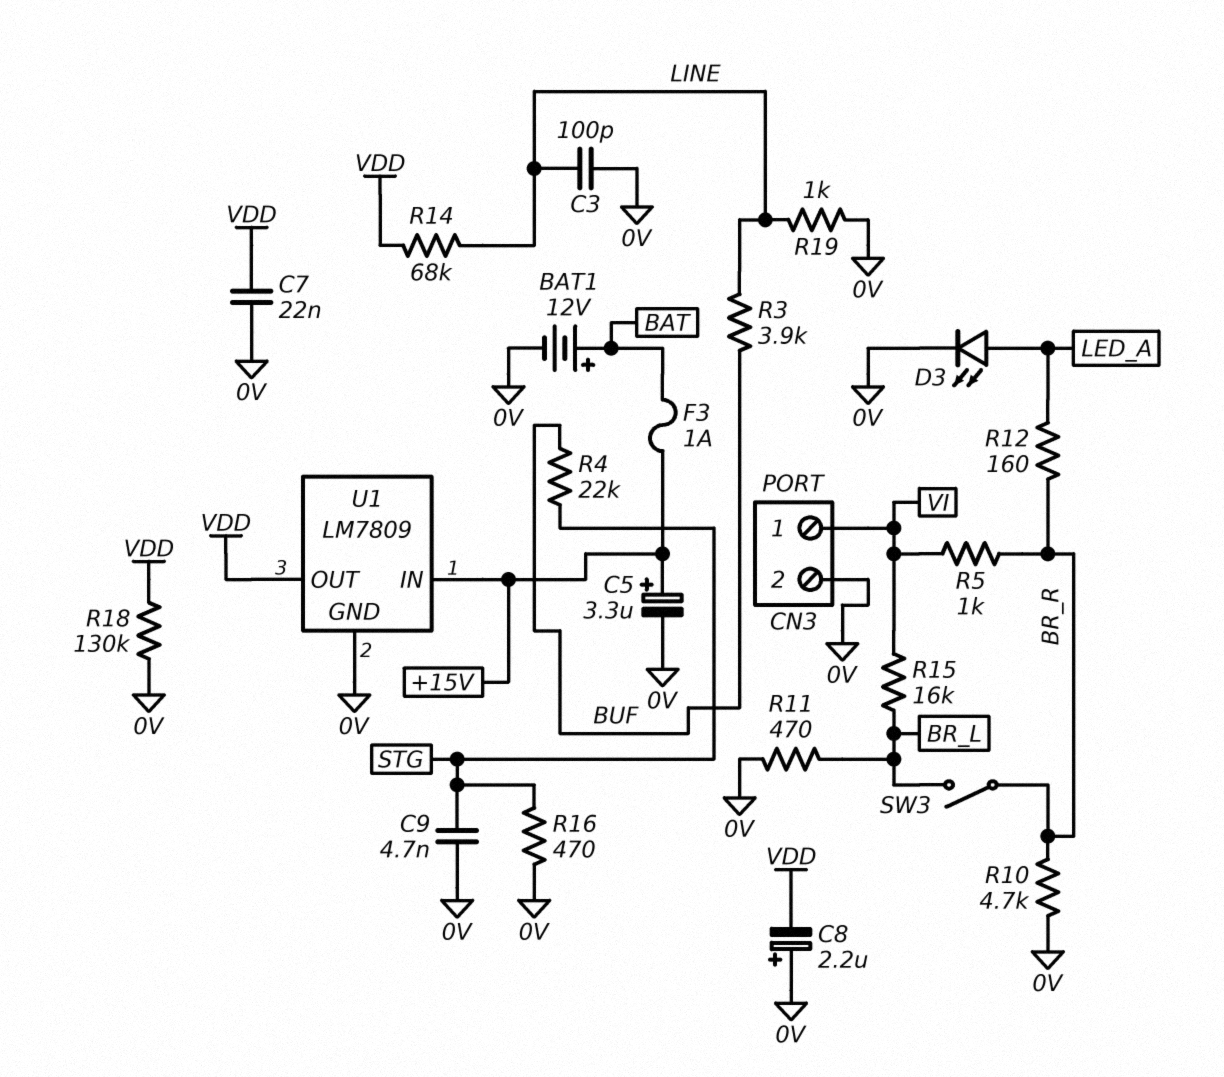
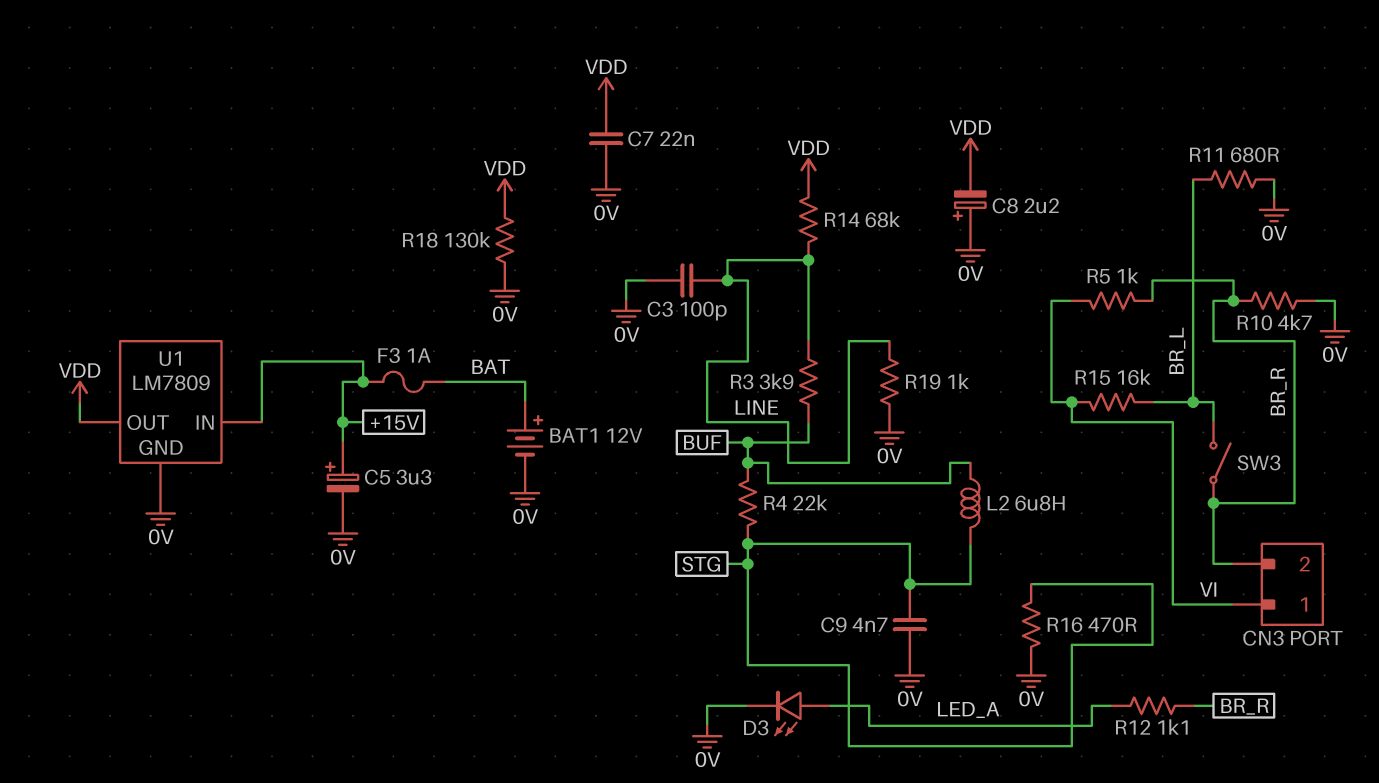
CN3 pin 2: 0V -> BR_R
L2: none -> 6.8uH (BUF, STG)
R11: 470 (0V, BR_L) -> 680 (0V, BR_L)
R12: 160 (BR_R, LED_A) -> 1.1k (BR_R, LED_A)

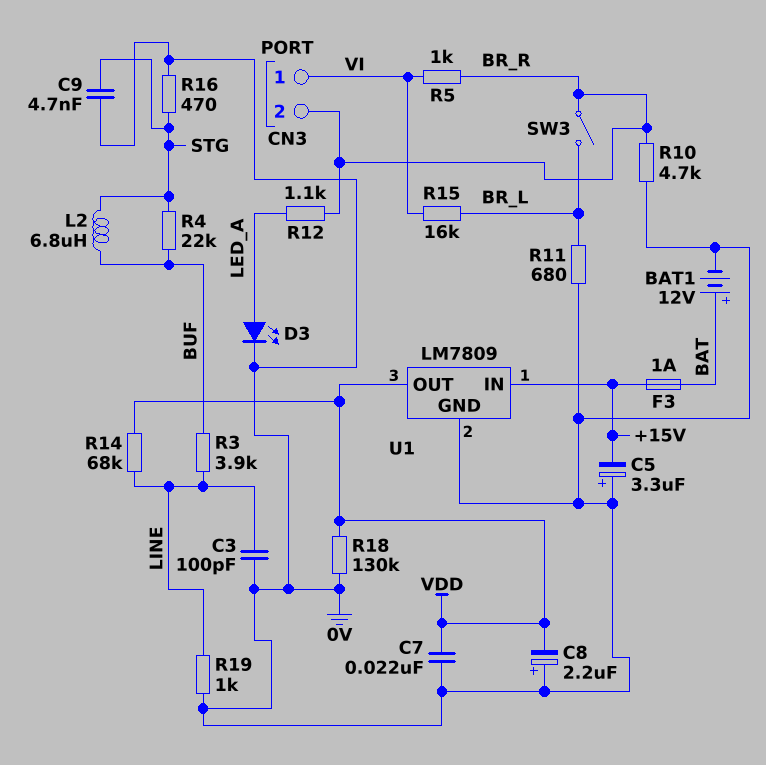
C5: 3.3uF (plus +15V, minus 0V) -> 3.3uF (plus 0V, minus +15V)

